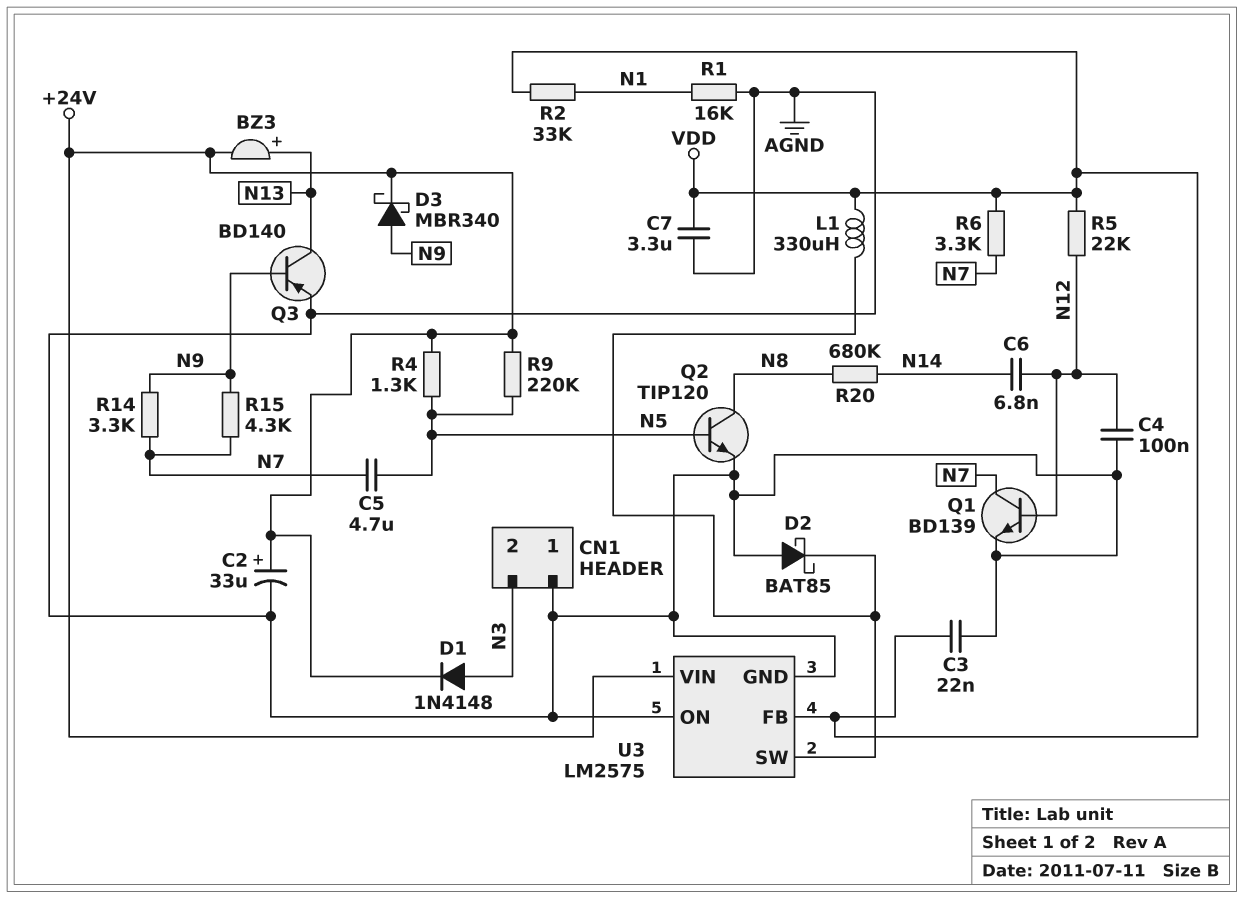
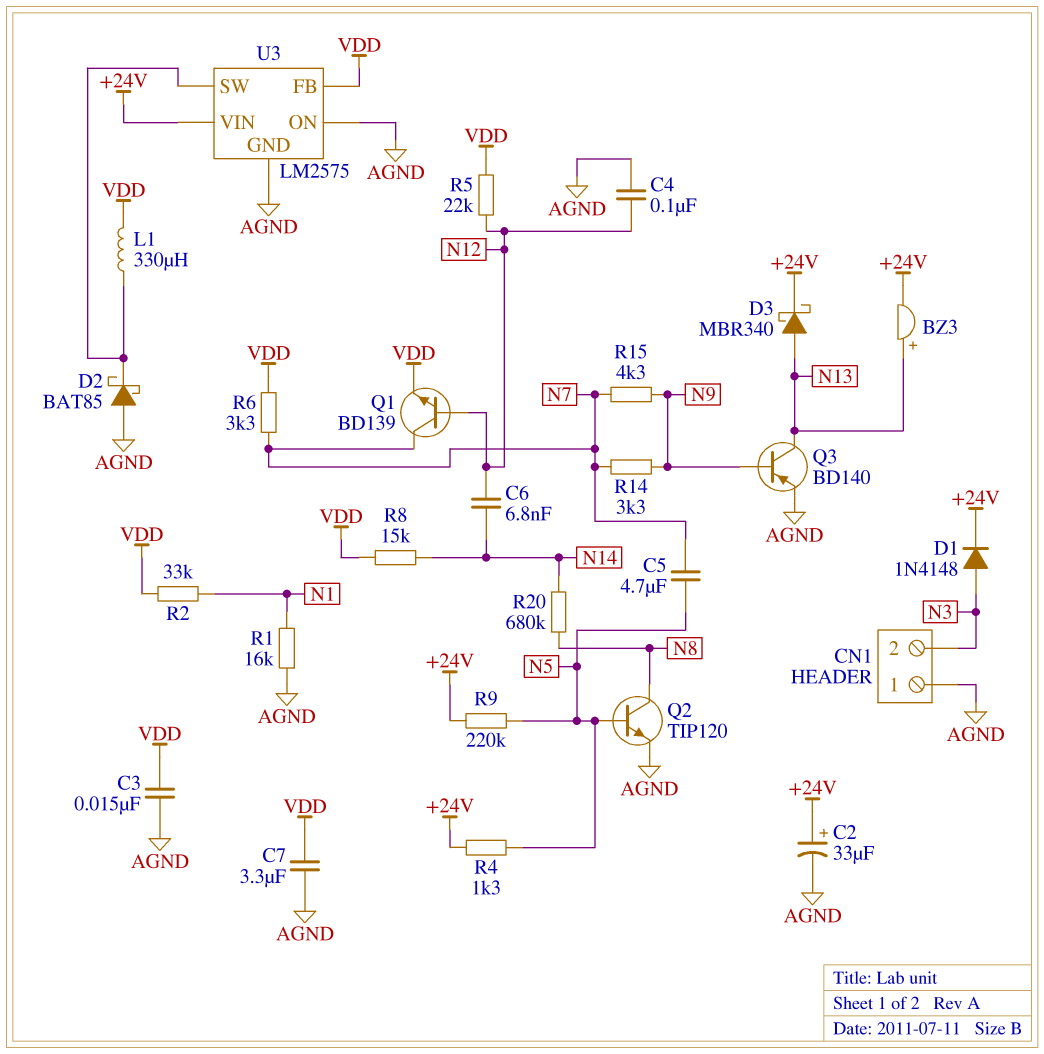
C3: 22nF (AGND, VDD) -> 15nF (AGND, VDD)
D3: schottky MBR340 (A N9, K +24V) -> schottky MBR340 (A N13, K +24V)
Q1: NPN BD139 (B N12, C N7, E AGND) -> NPN BD139 (B N12, C N7, E VDD)
R8: none -> 15k (N14, VDD)

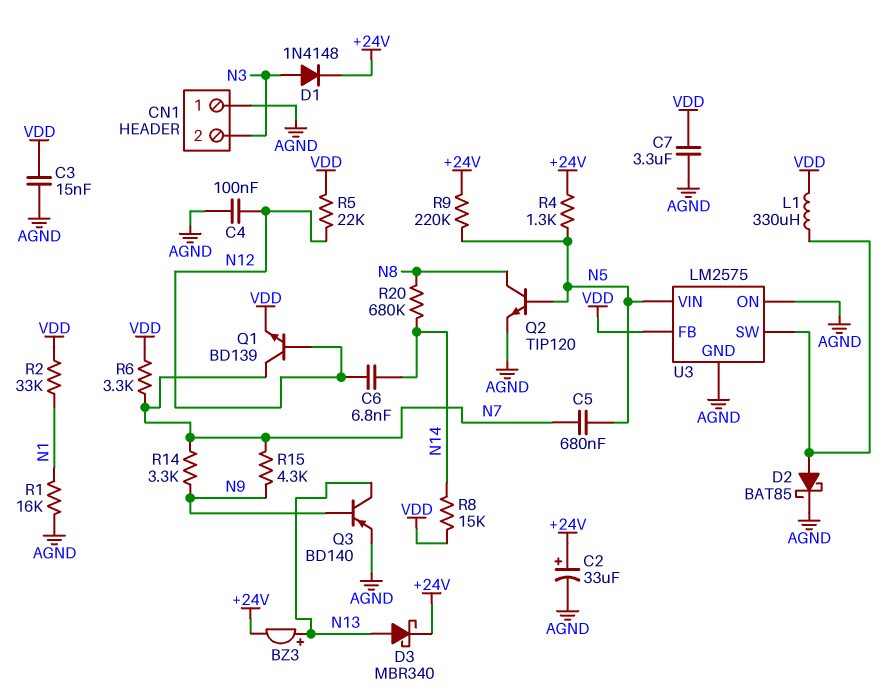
C5: 4.7uF (N5, N7) -> 680nF (N5, N7)
D2: schottky BAT85 (A AGND, K U3/SW) -> schottky BAT85 (A U3/SW, K AGND)
U3 pin VIN: +24V -> N5

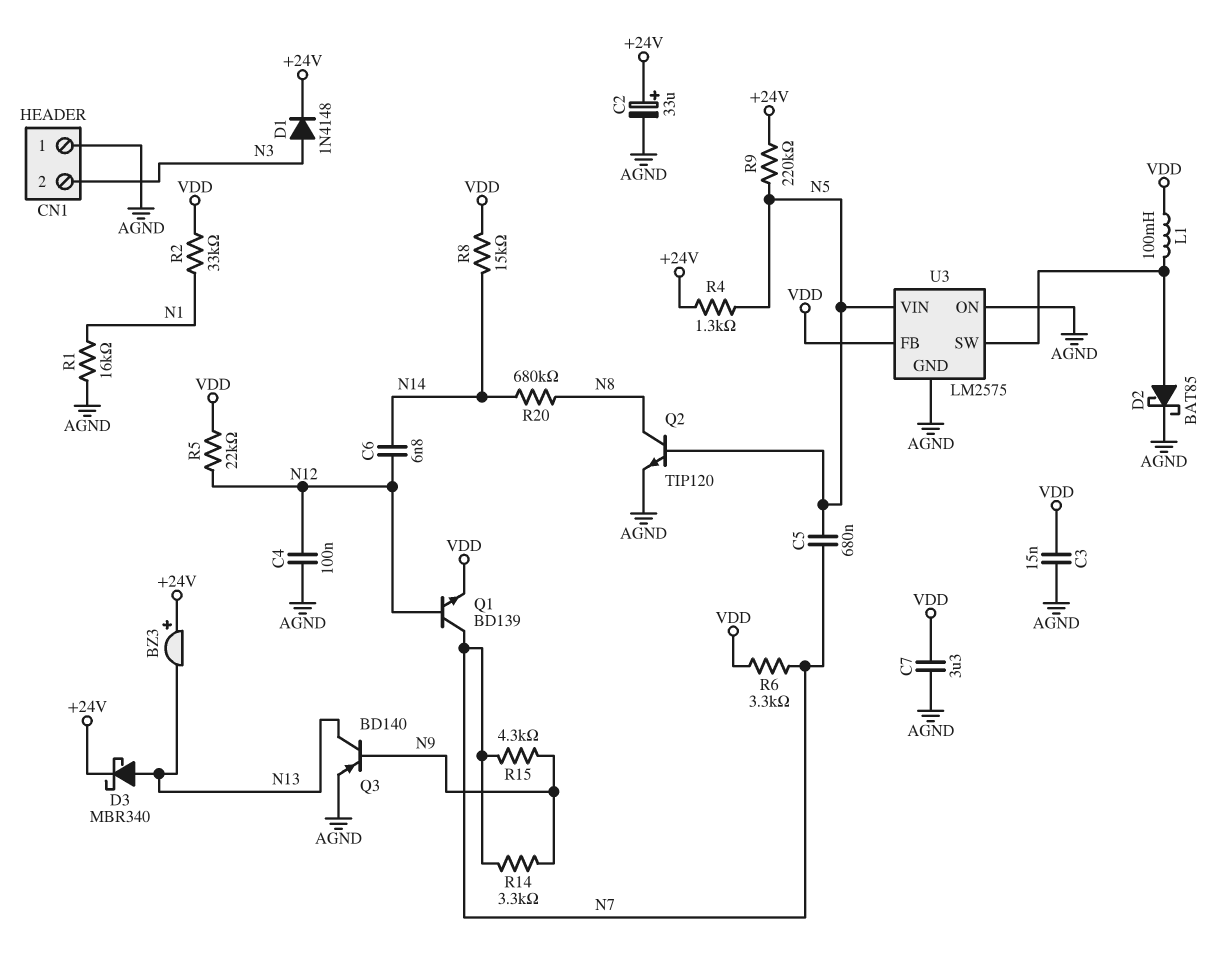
BZ3: buzzer (plus N13, minus +24V) -> buzzer (plus +24V, minus N13)
L1: 330uH (U3/SW, VDD) -> 100mH (U3/SW, VDD)

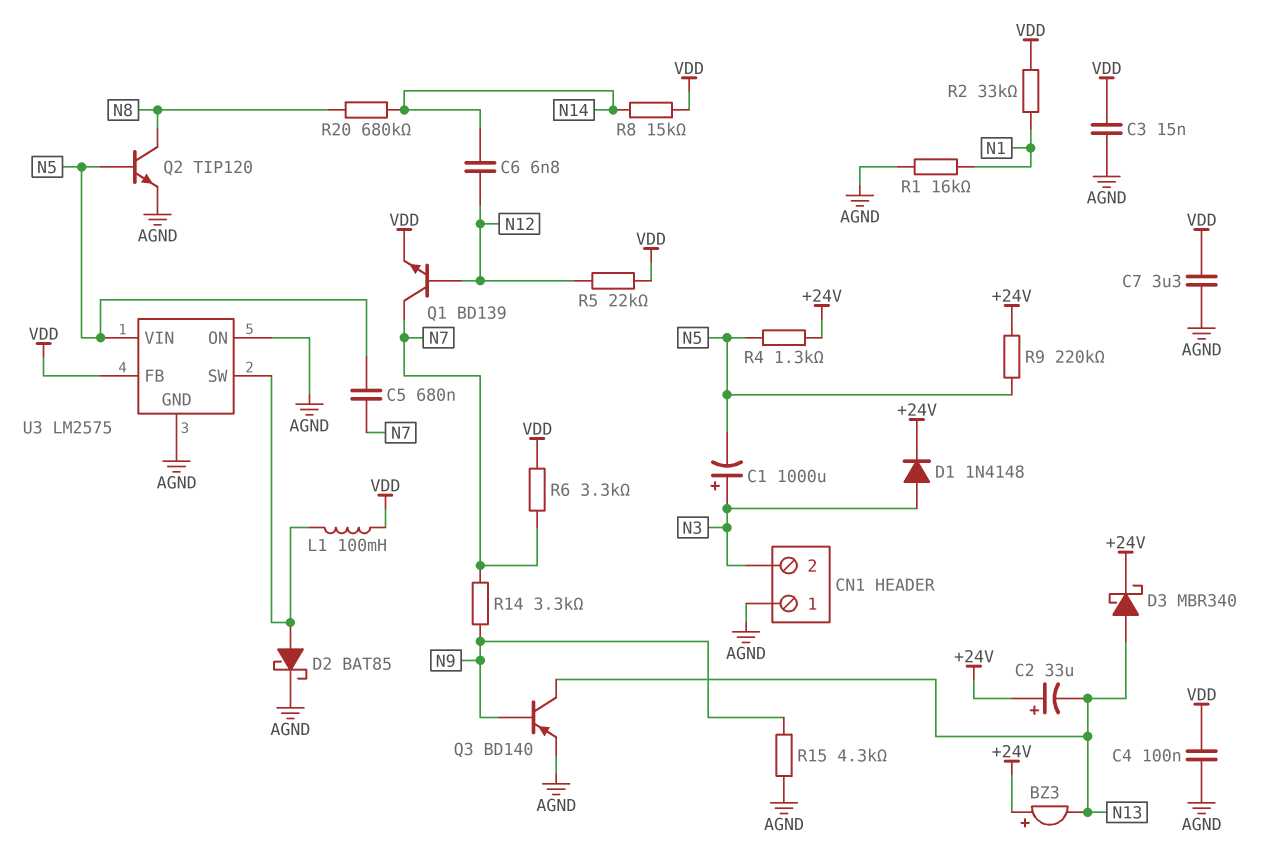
C1: none -> 1000uF (plus N3, minus N5)
C2: 33uF (plus +24V, minus AGND) -> 33uF (plus +24V, minus N13)
C4: 100nF (AGND, N12) -> 100nF (AGND, VDD)
R15: 4.3k (N7, N9) -> 4.3k (AGND, N9)

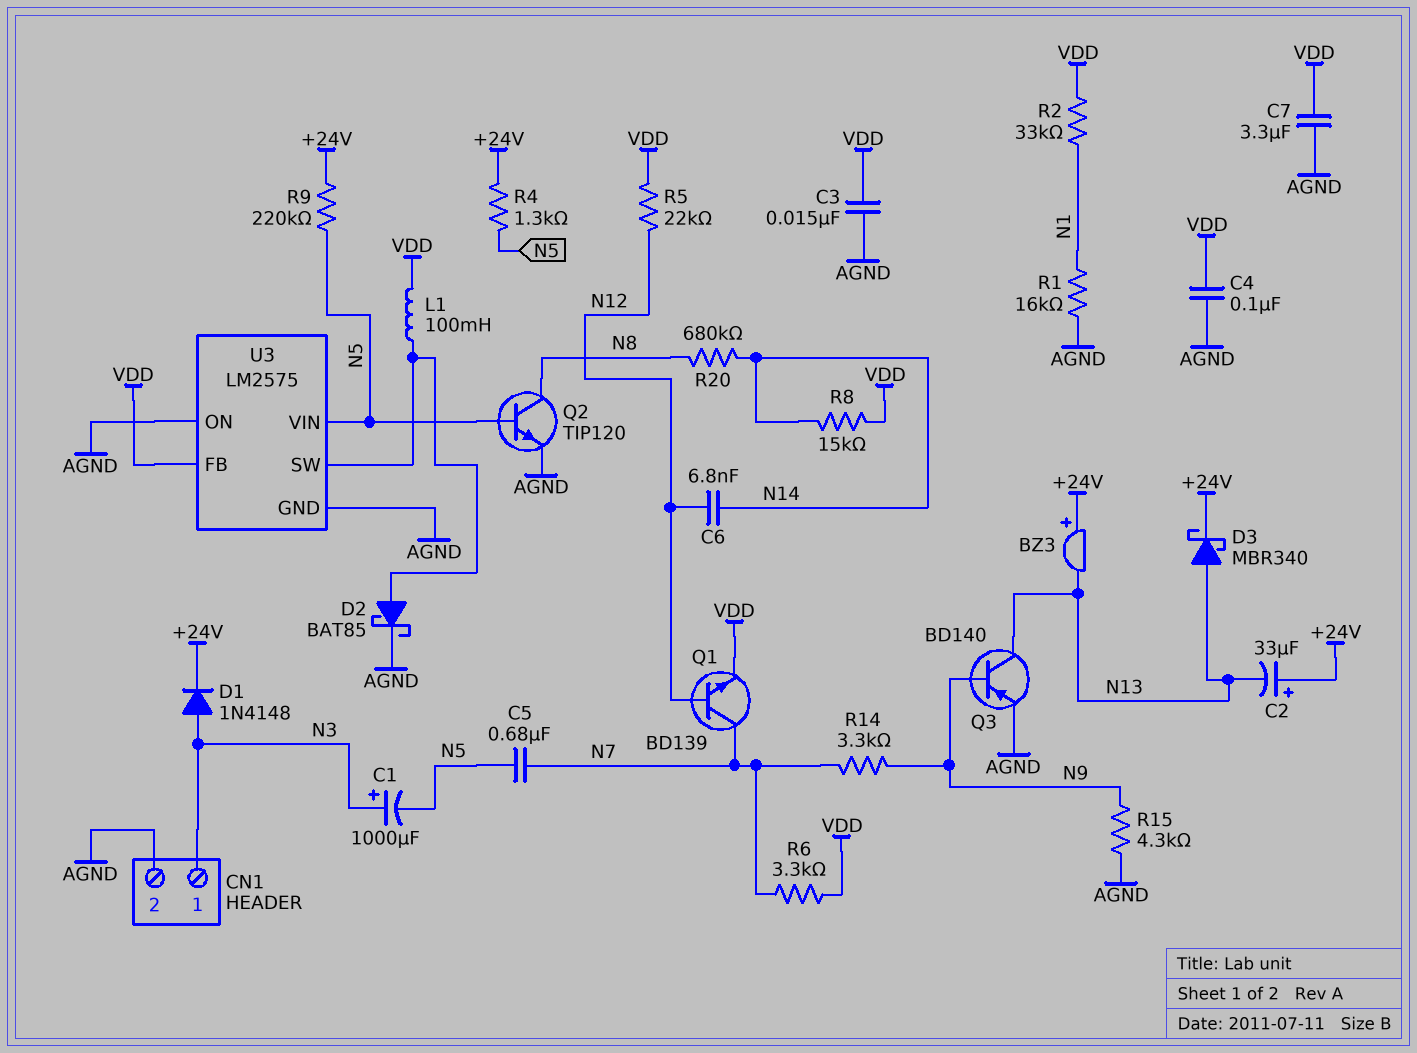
CN1 pin 1: AGND -> N3
CN1 pin 2: N3 -> AGND

